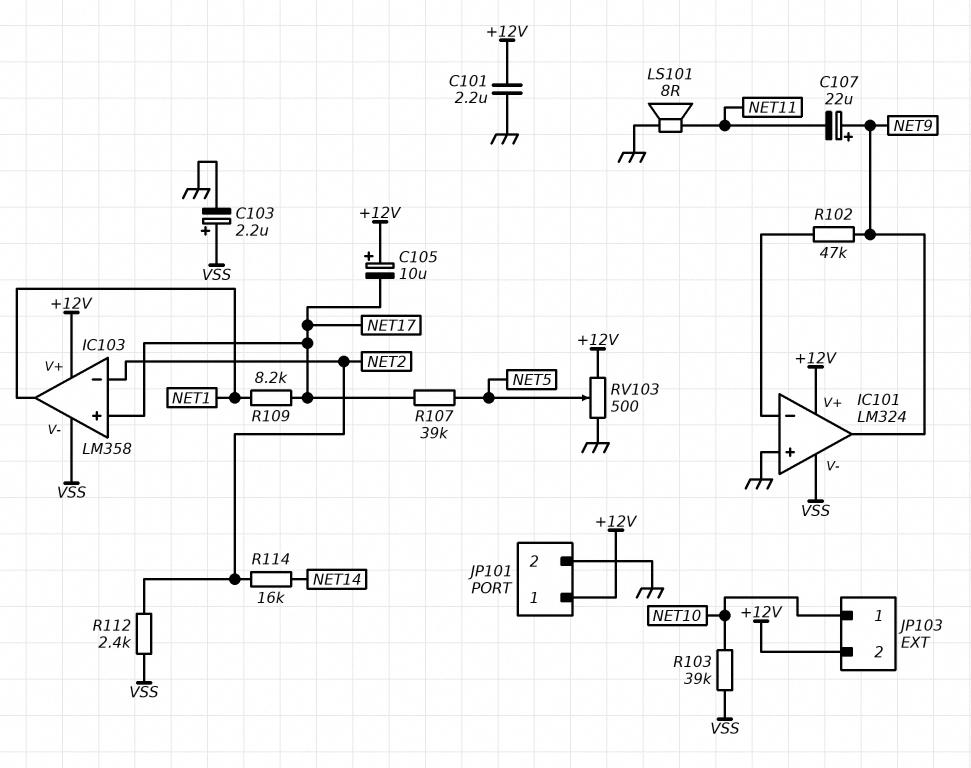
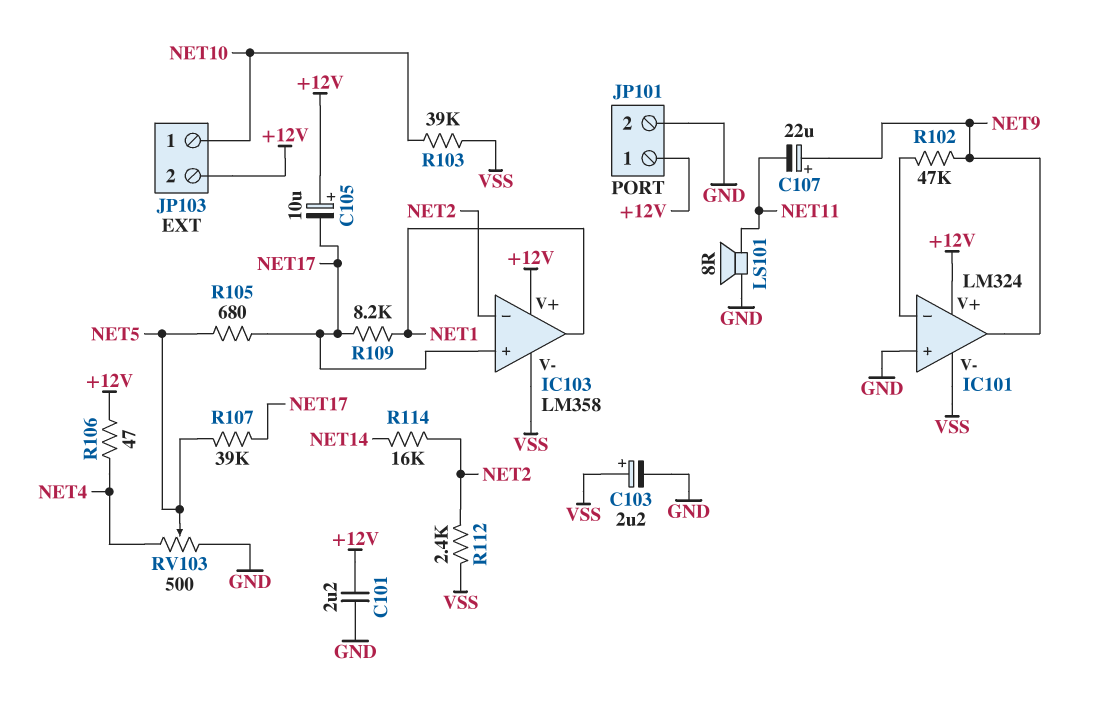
R105: none -> 680 (NET5, NET17)
R106: none -> 47 (+12V, NET4)
RV103: 500 (+12V, GND, wiper NET5) -> 500 (GND, NET4, wiper NET5)

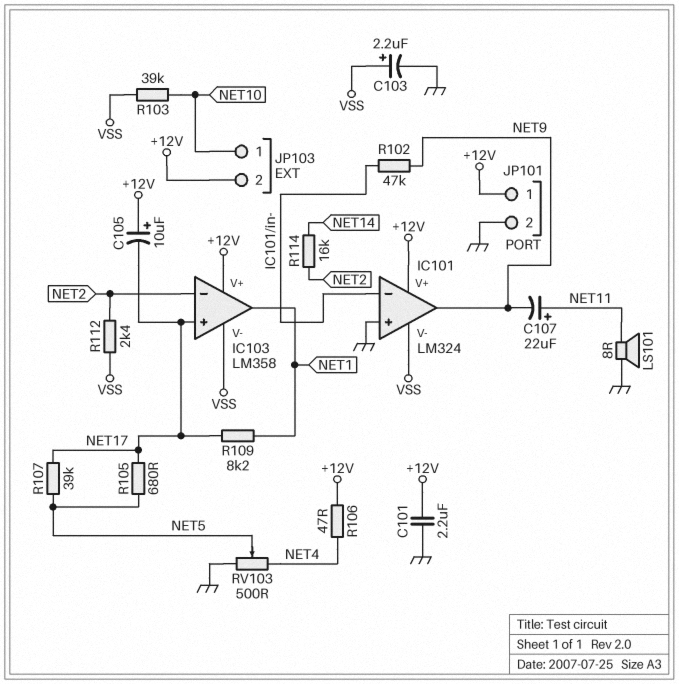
C107: 22uF (plus NET9, minus NET11) -> 22uF (plus NET11, minus NET9)

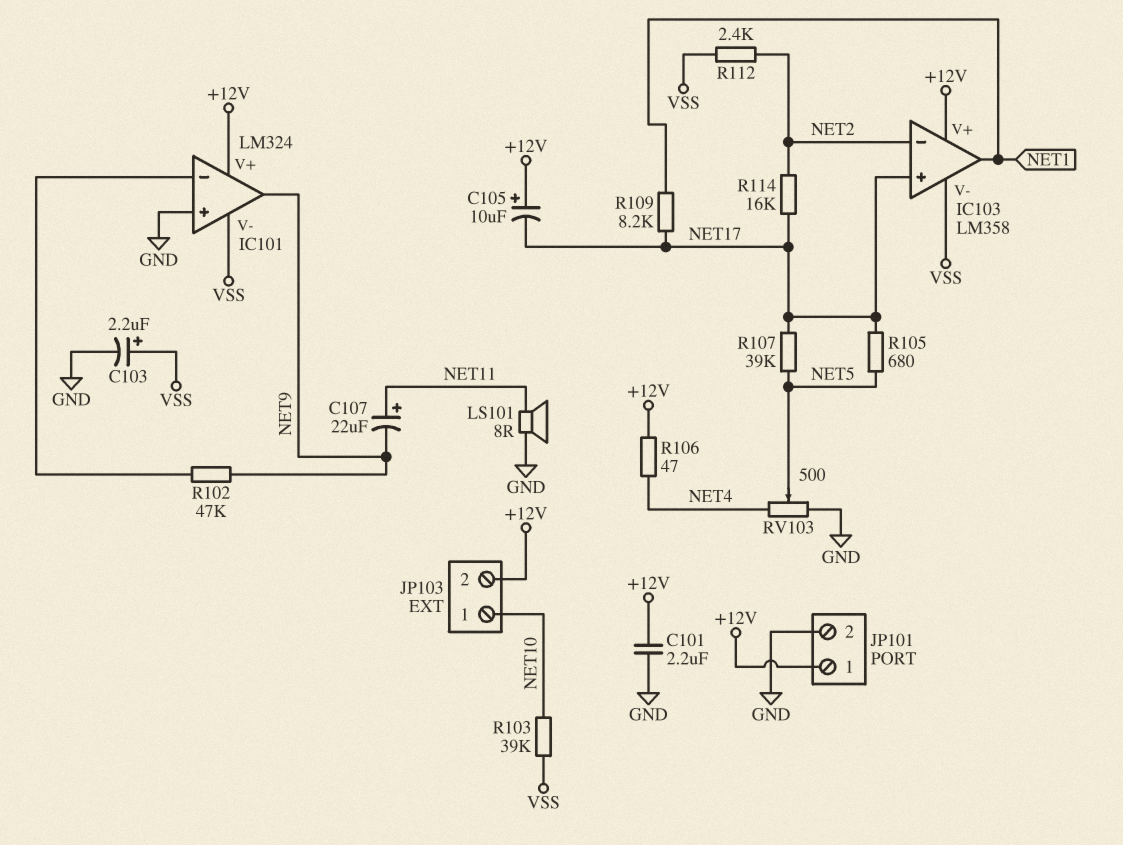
R114: 16k (NET2, NET14) -> 16k (NET2, NET17)

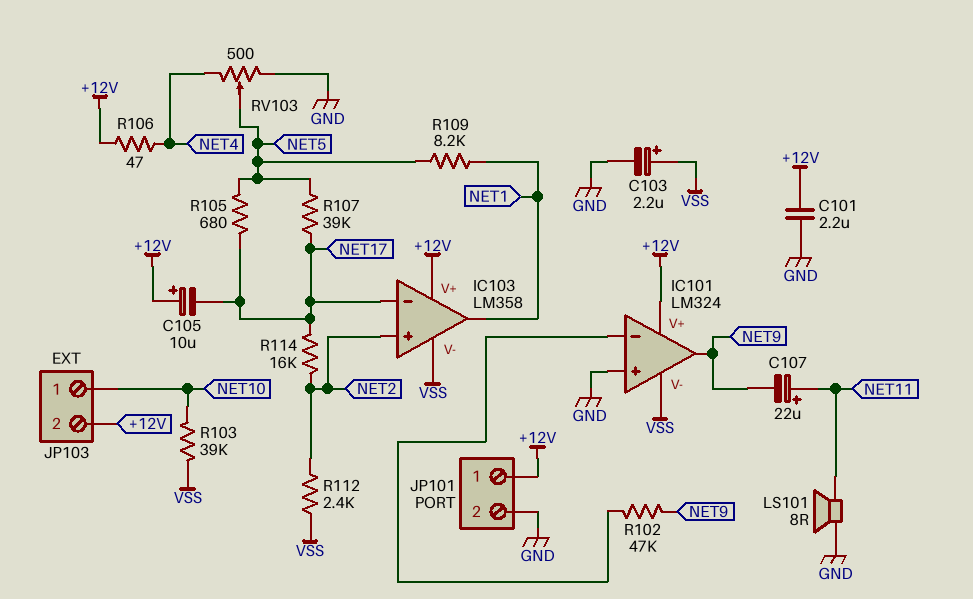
IC103 pin in+: NET17 -> NET2
IC103 pin in-: NET2 -> NET17
R109: 8.2k (NET1, NET17) -> 8.2k (NET1, NET5)

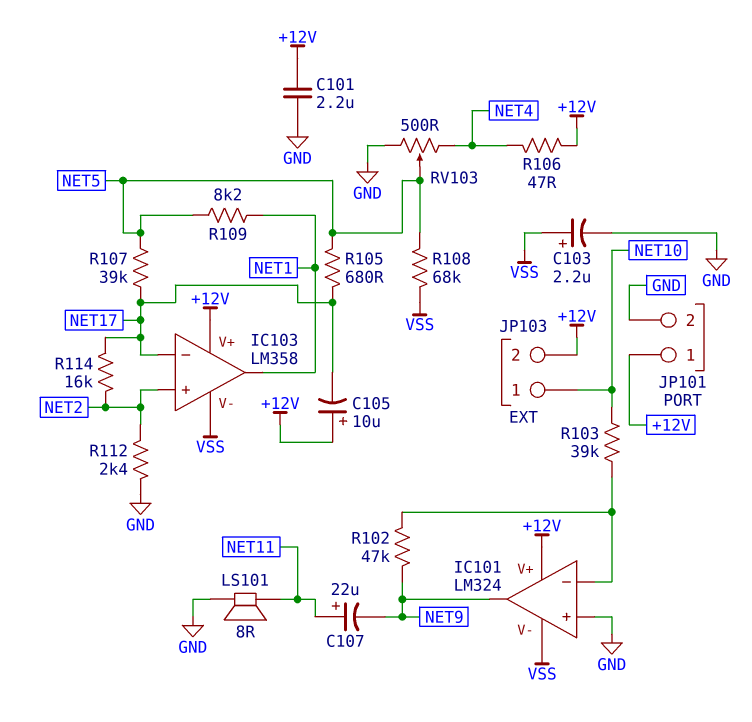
R103: 39k (NET10, VSS) -> 39k (IC101/in-, NET10)
R108: none -> 68k (NET5, VSS)
R112: 2.4k (NET2, VSS) -> 2.4k (GND, NET2)

